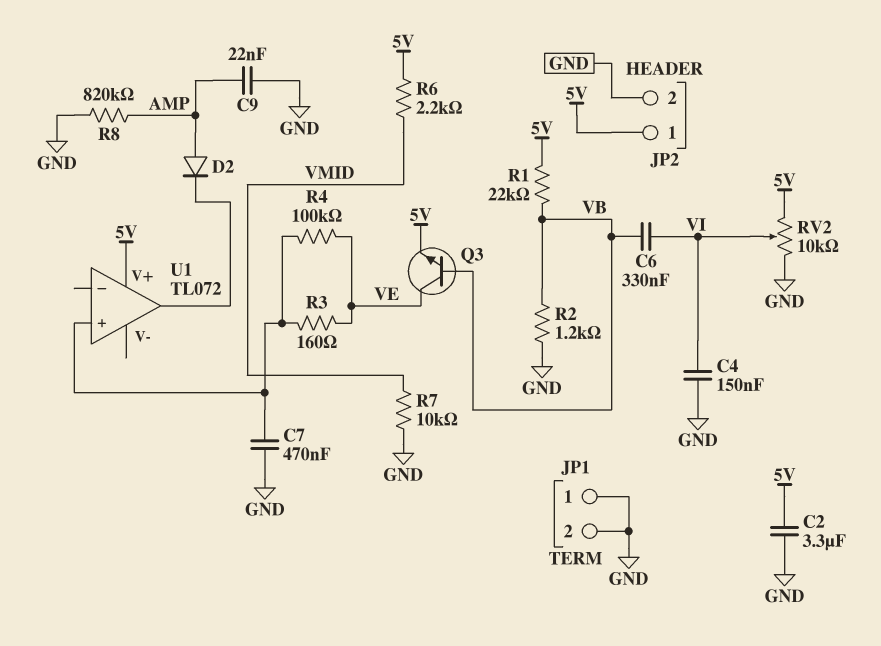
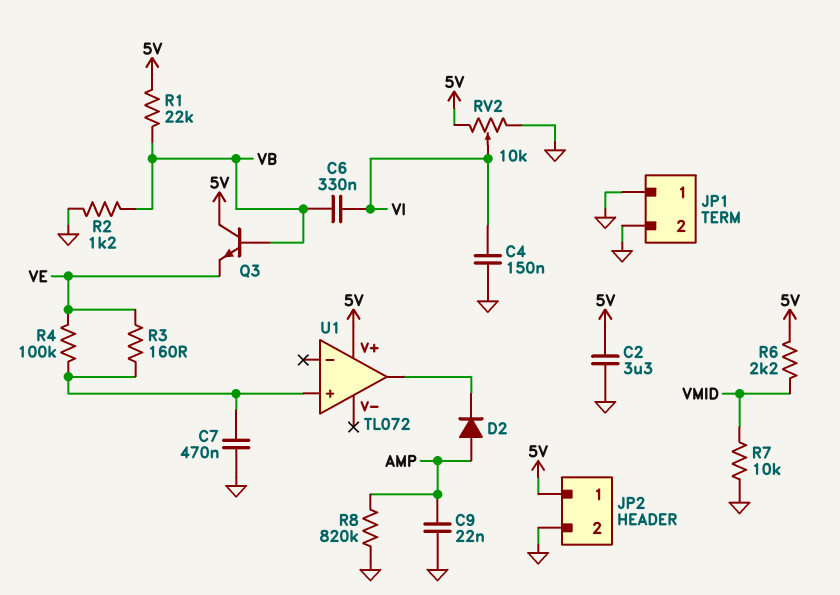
Q3: NPN (B VB, C VE, E 5V) -> NPN (B VB, C 5V, E VE)

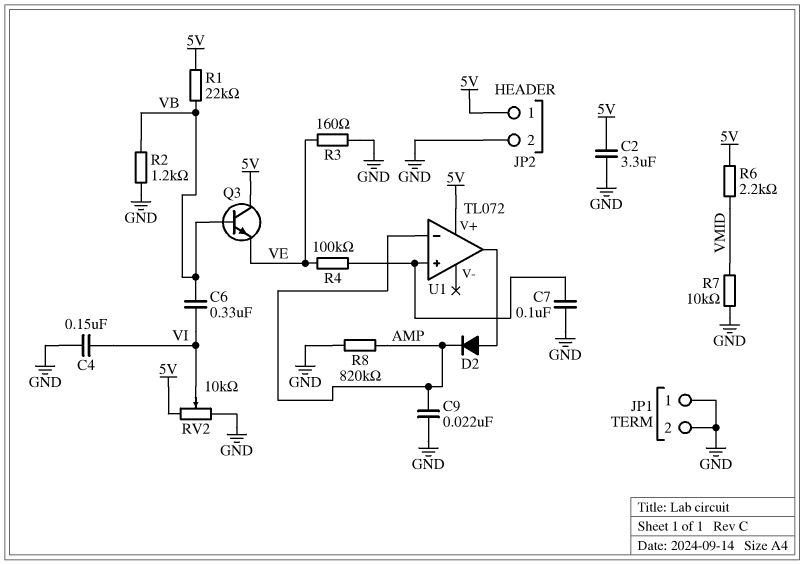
C7: 470nF (GND, U1/in+) -> 100nF (GND, U1/in+)
D2: diode (A AMP, K U1/out) -> diode (A U1/out, K AMP)
R3: 160 (U1/in+, VE) -> 160 (GND, VE)
U1 pin in-: none -> AMP

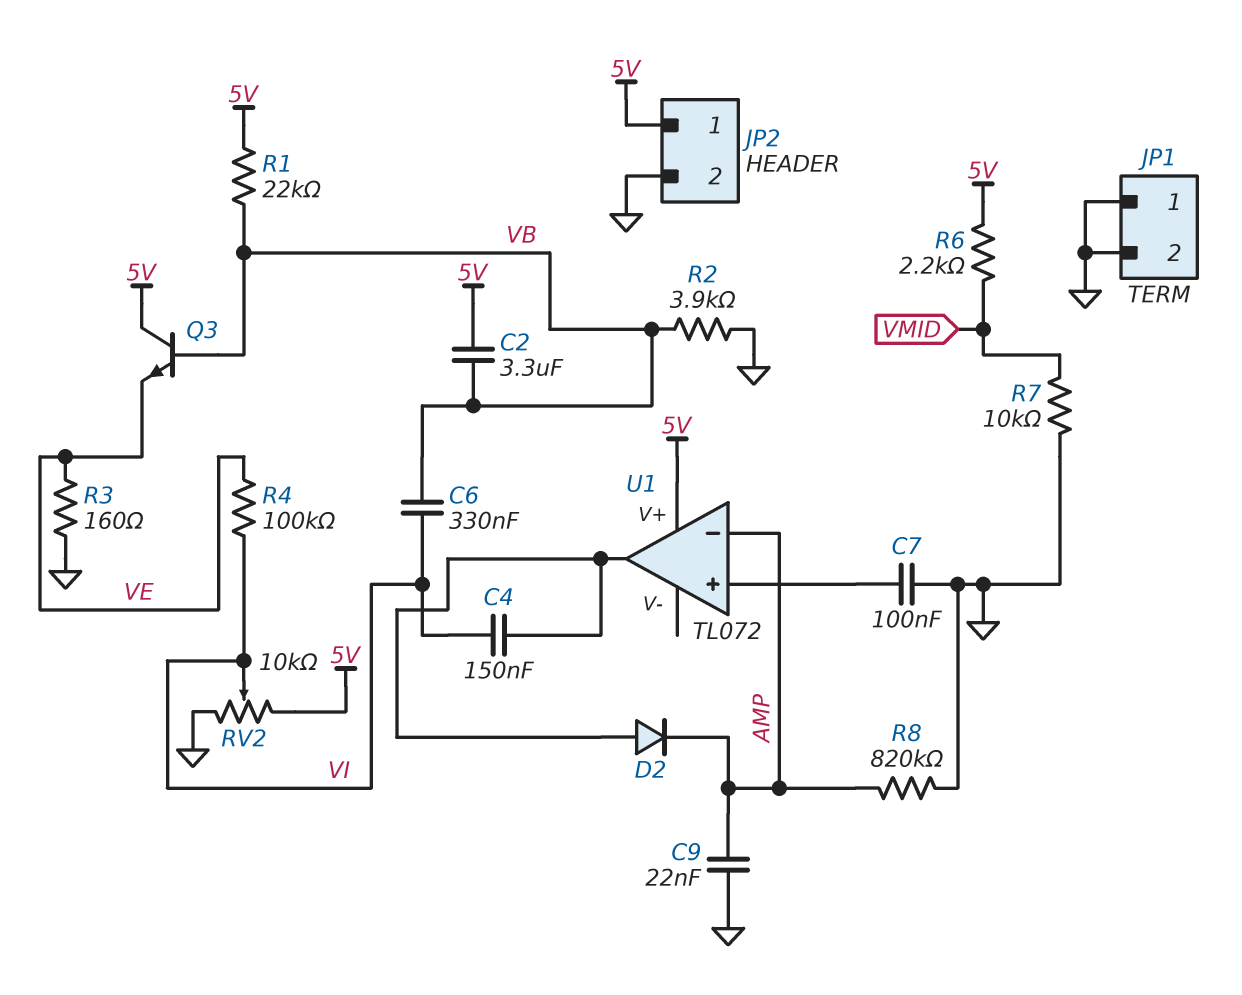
C2: 3.3uF (5V, GND) -> 3.3uF (5V, VB)
C4: 150nF (GND, VI) -> 150nF (U1/out, VI)
R2: 1.2k (GND, VB) -> 3.9k (GND, VB)
R4: 100k (U1/in+, VE) -> 100k (VE, VI)

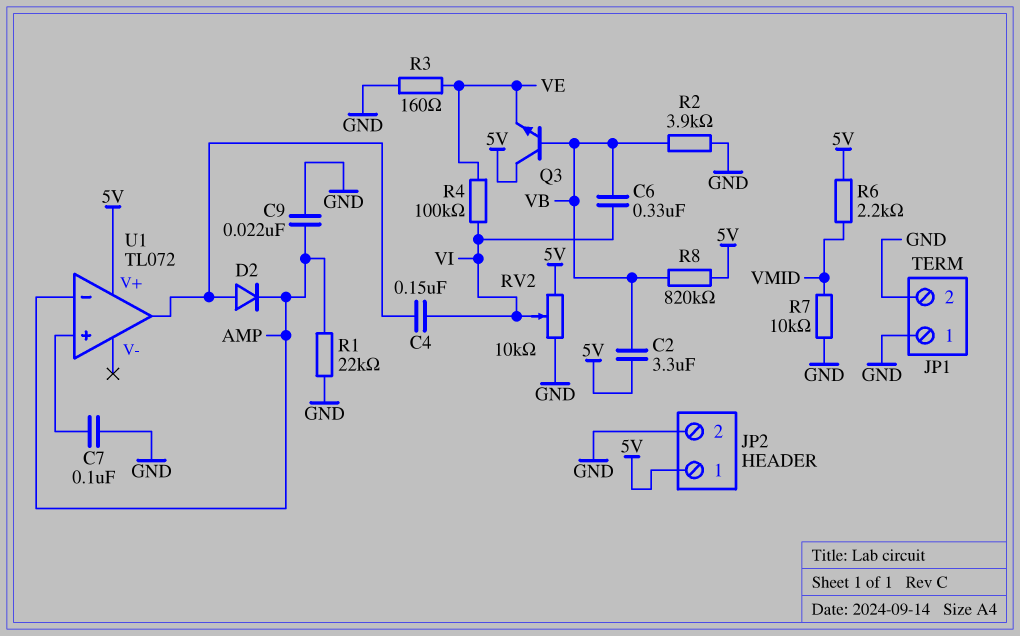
R1: 22k (5V, VB) -> 22k (AMP, GND)
R8: 820k (AMP, GND) -> 820k (5V, VB)

